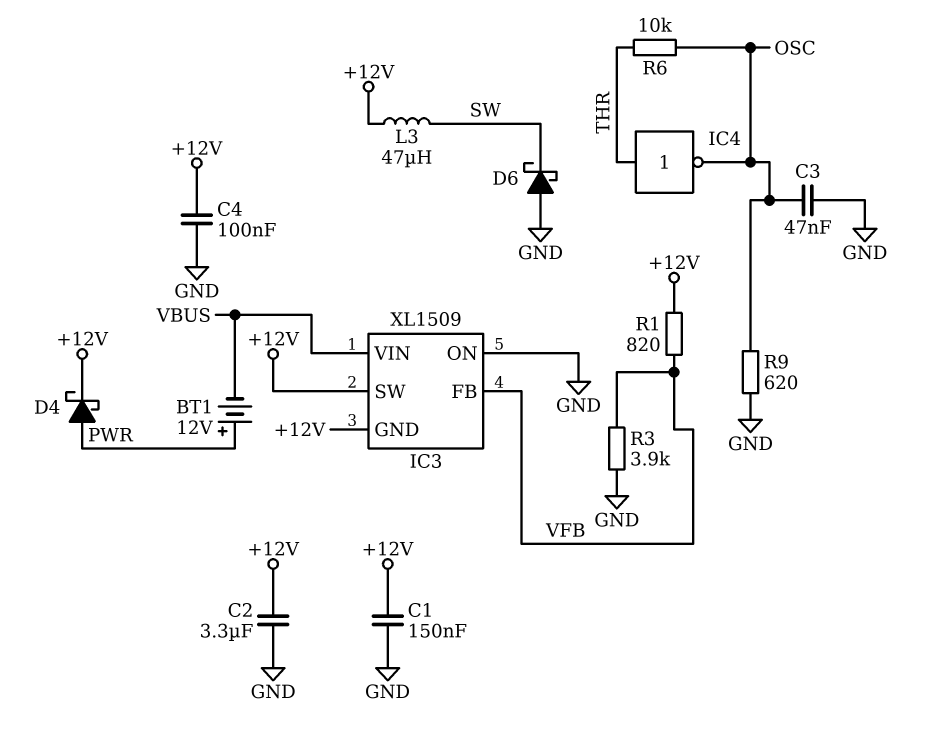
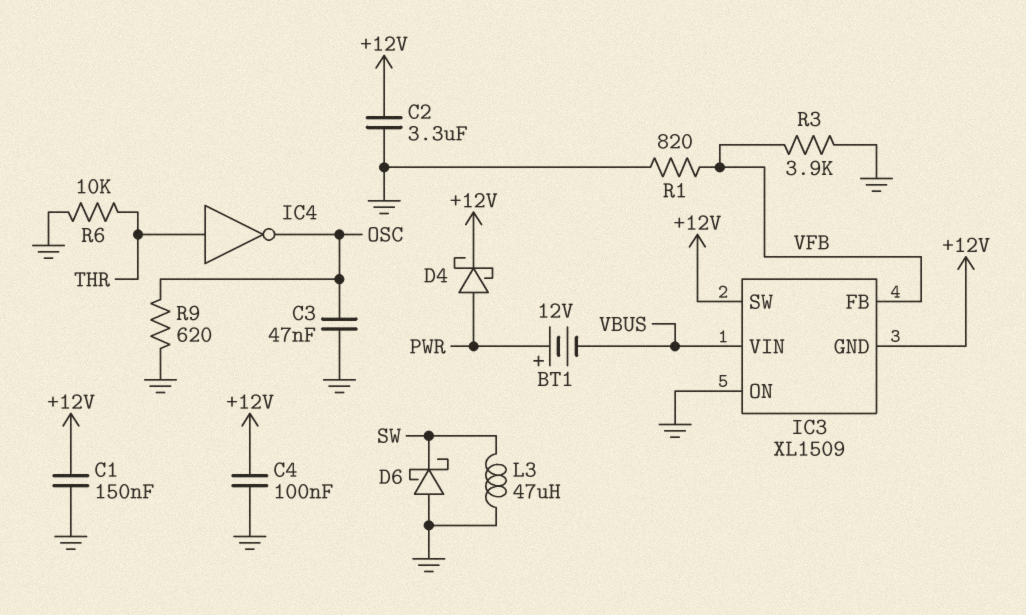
L3: 47uH (+12V, SW) -> 47uH (GND, SW)
R1: 820 (+12V, VFB) -> 820 (GND, VFB)
R6: 10k (OSC, THR) -> 10k (GND, THR)

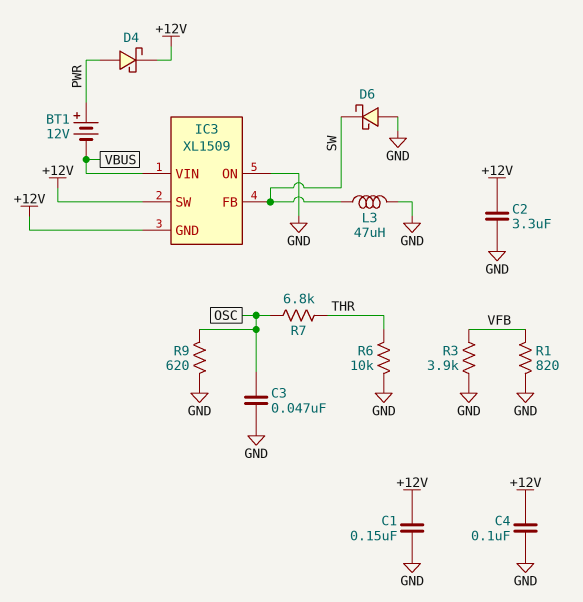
IC3 pin FB: VFB -> SW
IC4: NOT (in THR, out OSC) -> none
R7: none -> 6.8k (OSC, THR)

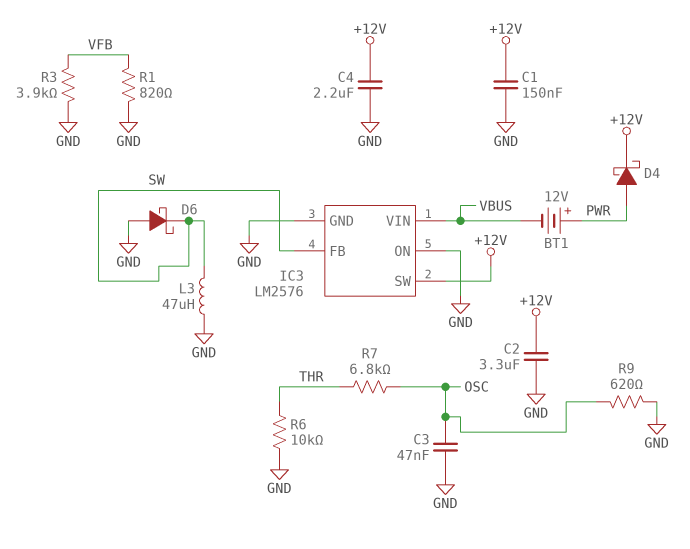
C4: 100nF (+12V, GND) -> 2.2uF (+12V, GND)
IC3: XL1509 -> LM2576
IC3 pin GND: +12V -> GND

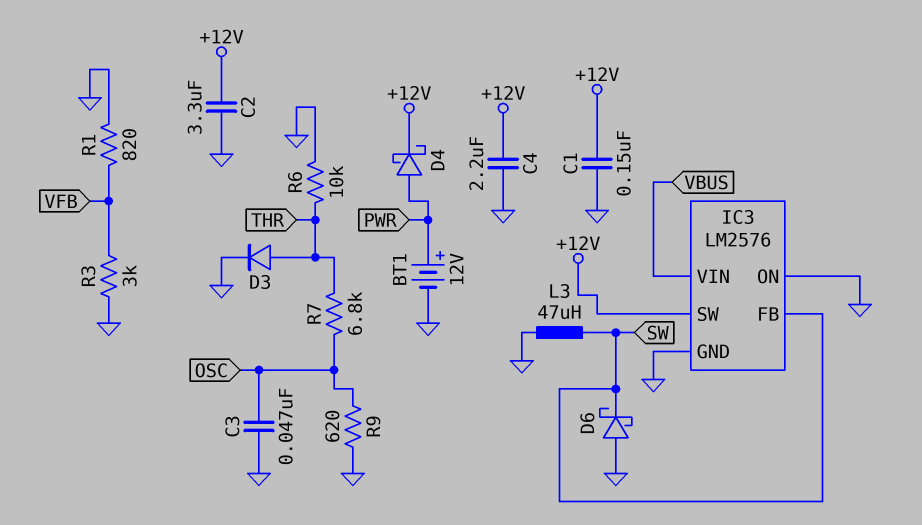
BT1: 12V (plus PWR, minus VBUS) -> 12V (plus PWR, minus GND)
D3: none -> diode (A THR, K GND)
R3: 3.9k (GND, VFB) -> 3k (GND, VFB)

